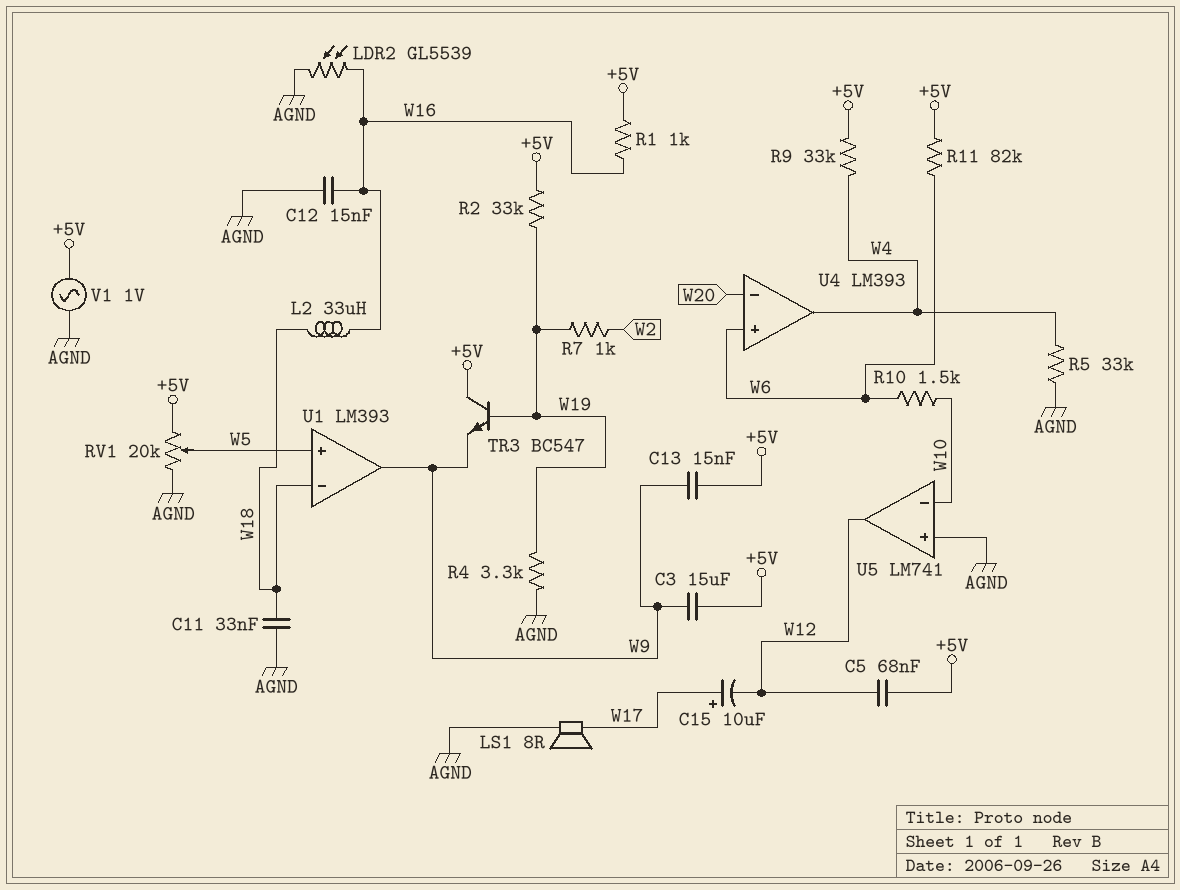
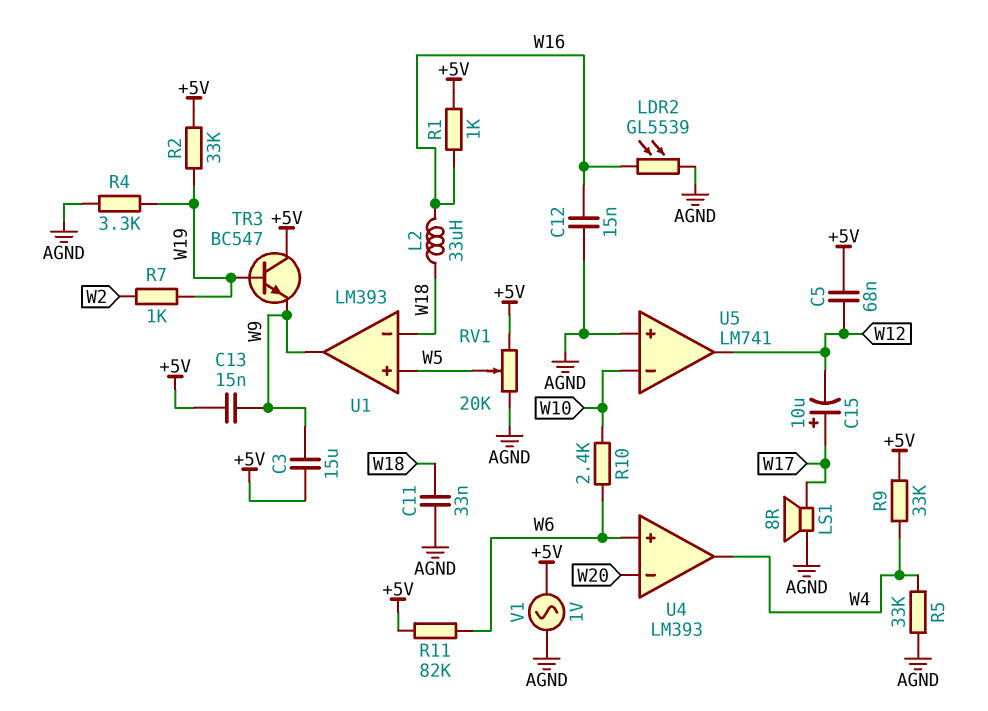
R10: 1.5k (W6, W10) -> 2.4k (W6, W10)

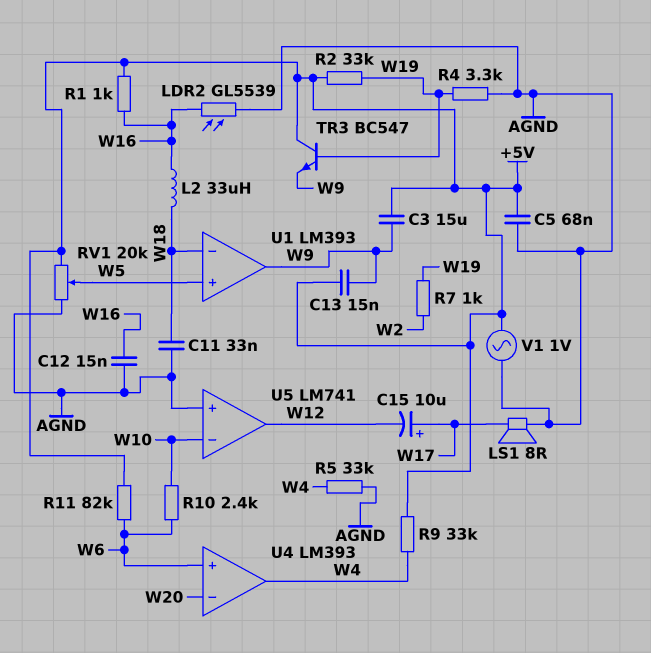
C5: 68nF (+5V, W12) -> 68nF (+5V, AGND)

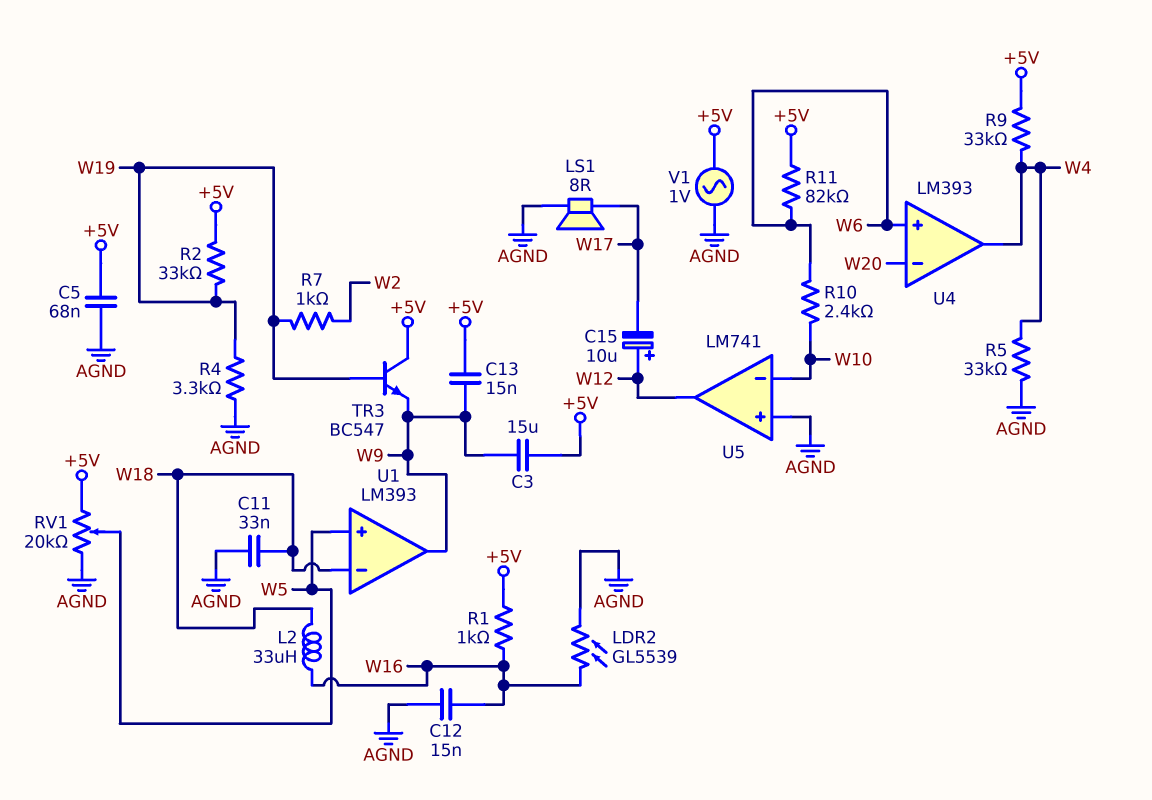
C15: 10uF (plus W17, minus W12) -> 10uF (plus W12, minus W17)

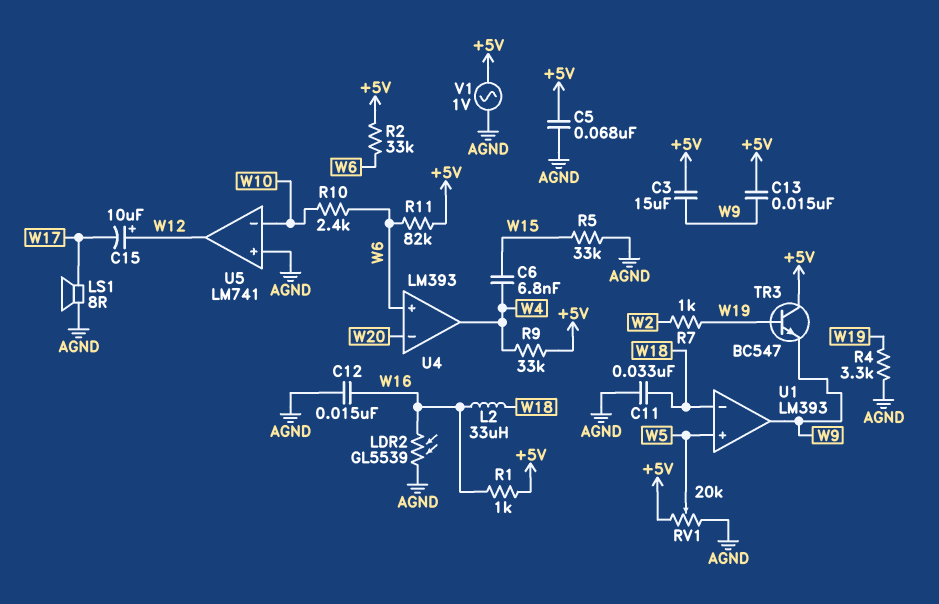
C6: none -> 6.8nF (W4, W15)
R2: 33k (+5V, W19) -> 33k (+5V, W6)
R5: 33k (AGND, W4) -> 33k (AGND, W15)

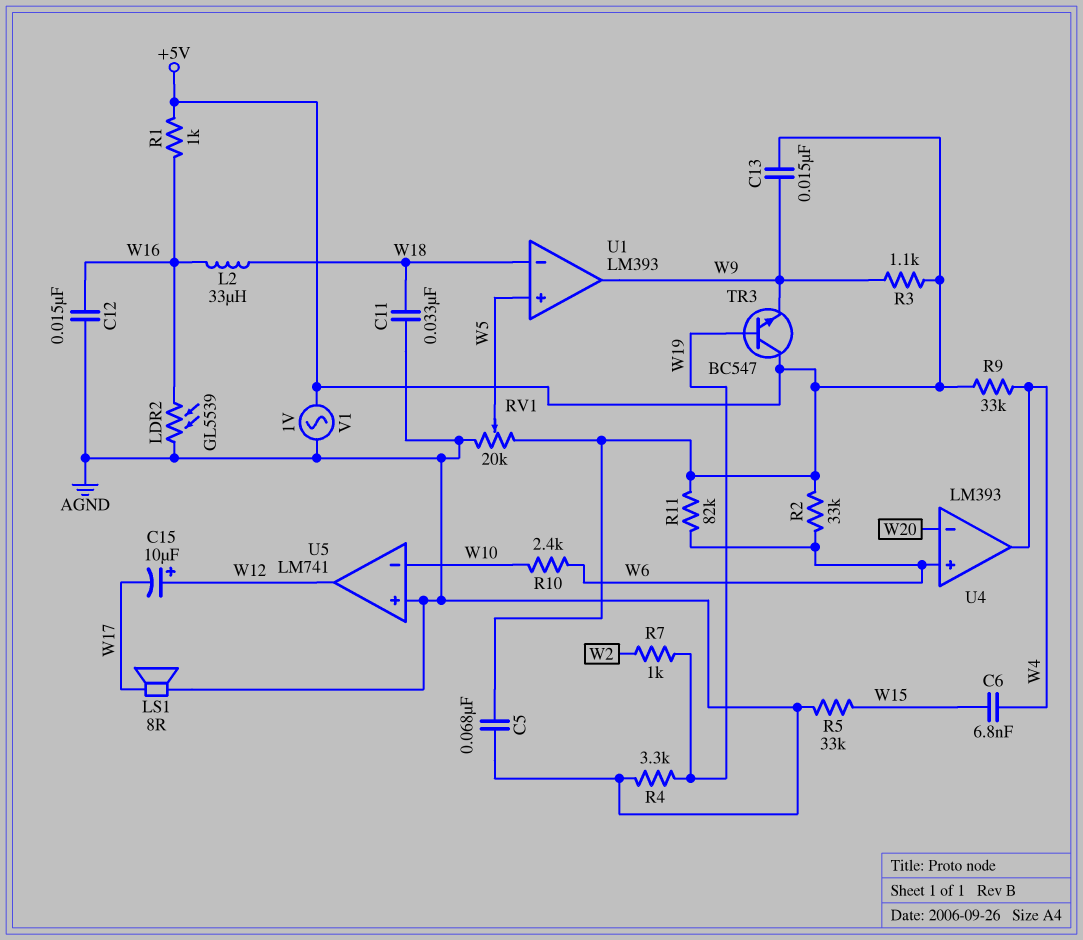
C3: 15uF (+5V, W9) -> none
R3: none -> 1.1k (+5V, W9)

